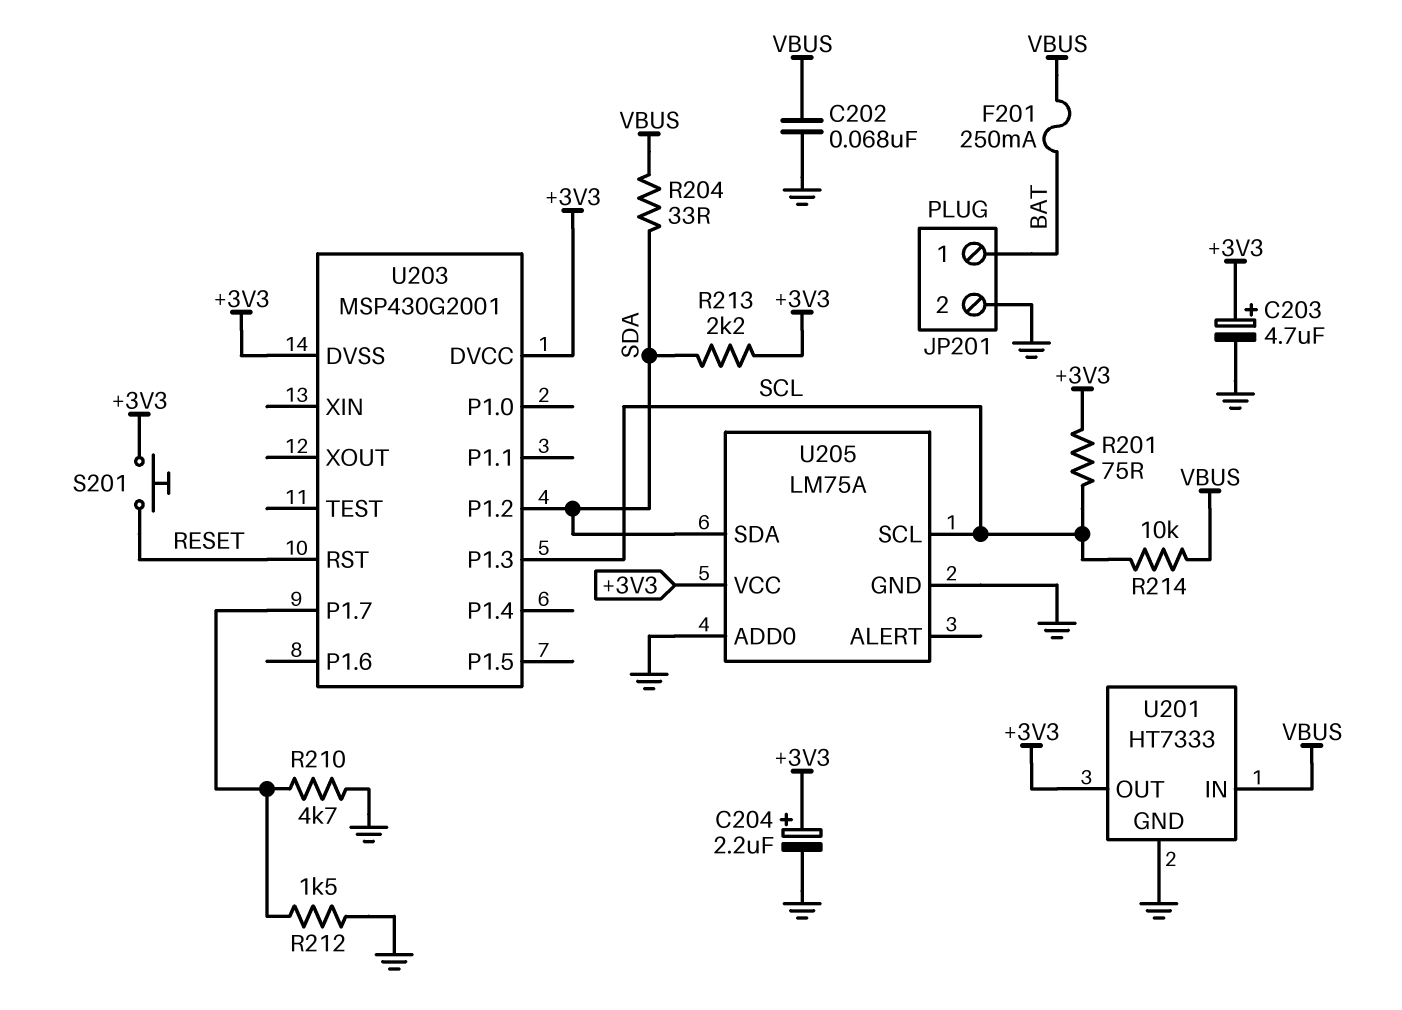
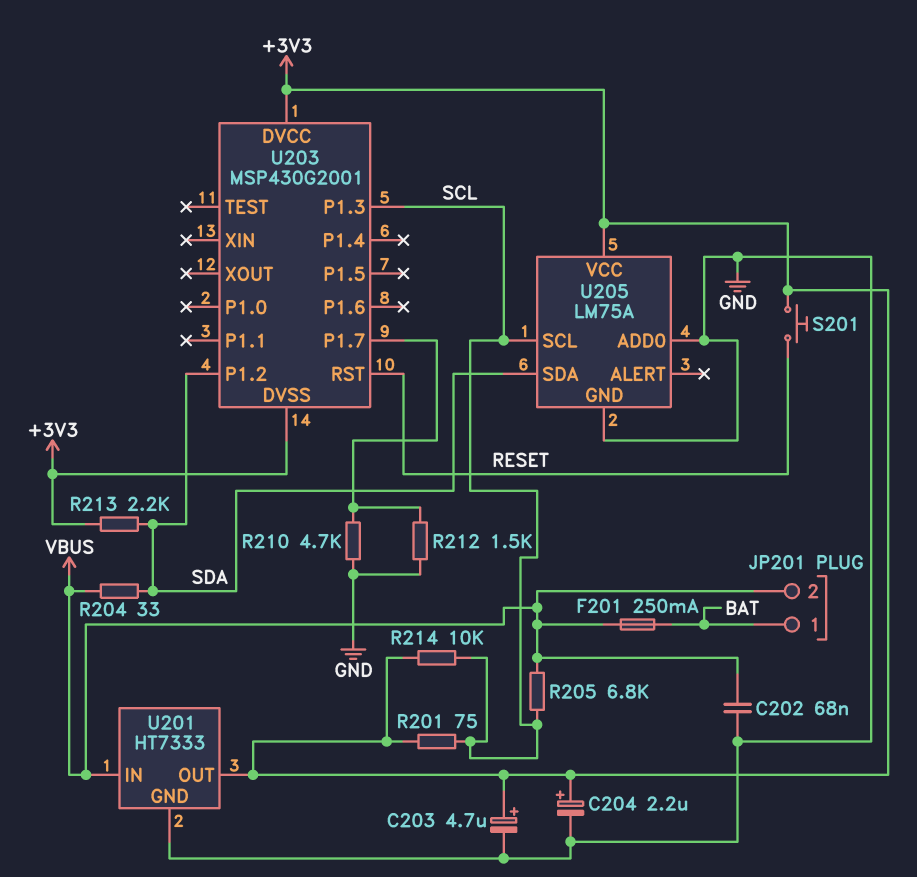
JP201 pin 2: GND -> VBUS
R205: none -> 6.8k (SCL, VBUS)
R214: 10k (SCL, VBUS) -> 10k (+3V3, SCL)

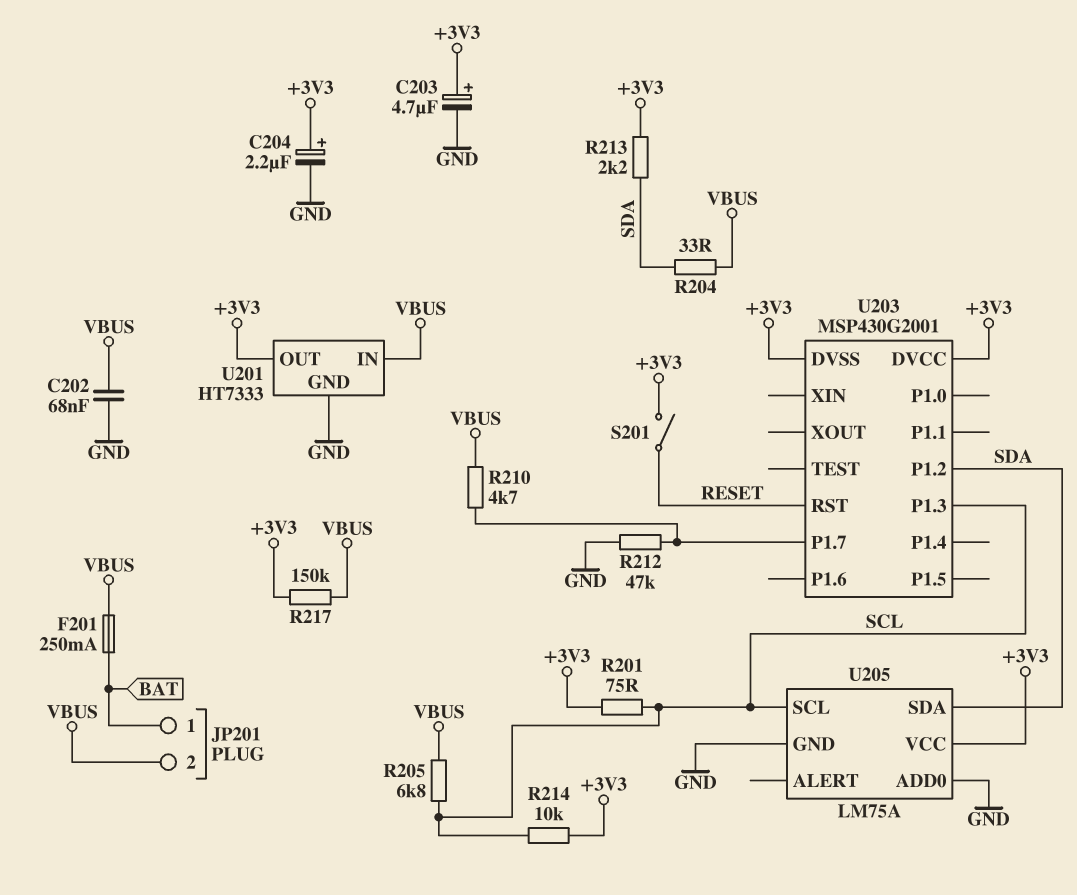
R210: 4.7k (GND, U203/P1.7) -> 4.7k (U203/P1.7, VBUS)
R212: 1.5k (GND, U203/P1.7) -> 47k (GND, U203/P1.7)
R217: none -> 150k (+3V3, VBUS)
S201: button (+3V3, RESET) -> switch (+3V3, RESET)

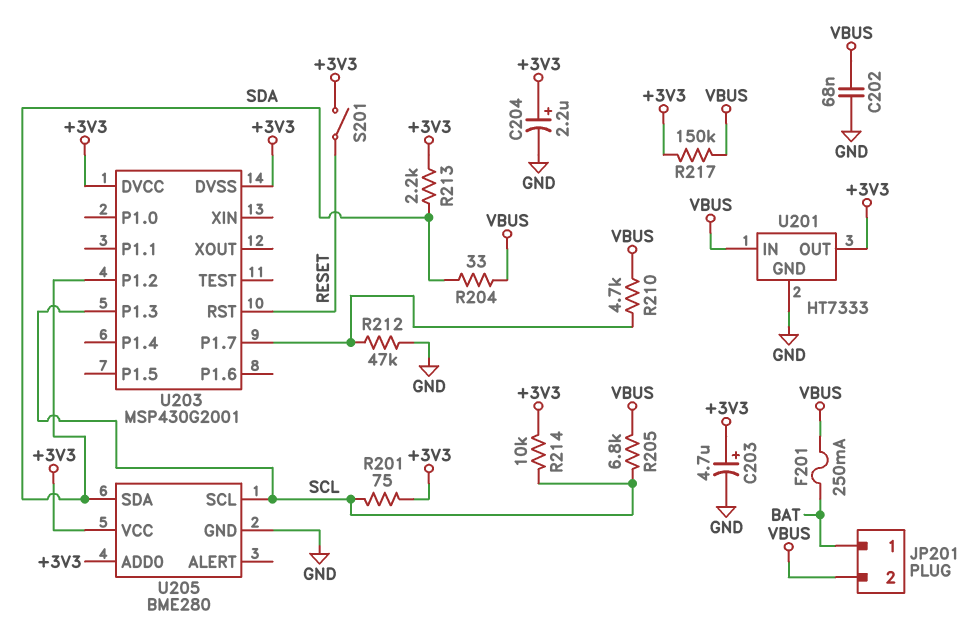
U205: LM75A -> BME280
U205 pin ADD0: GND -> +3V3

